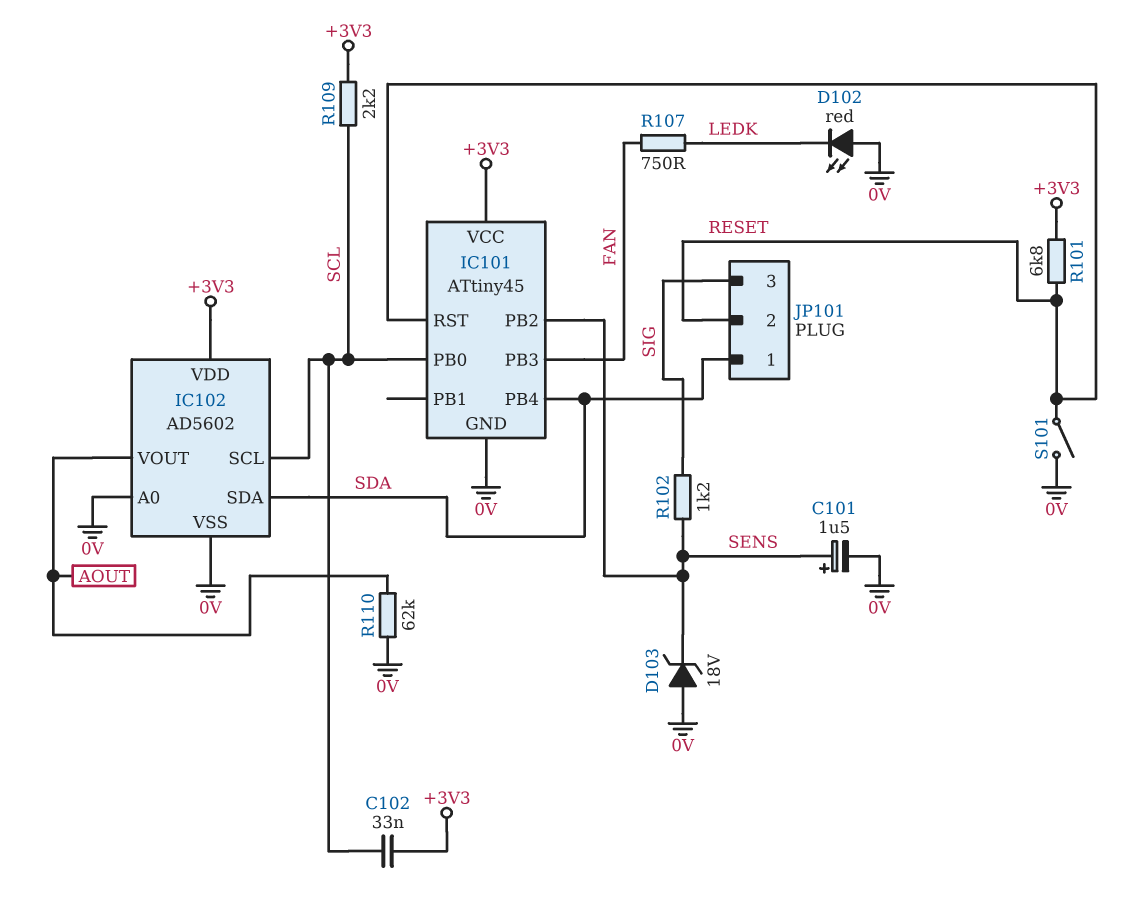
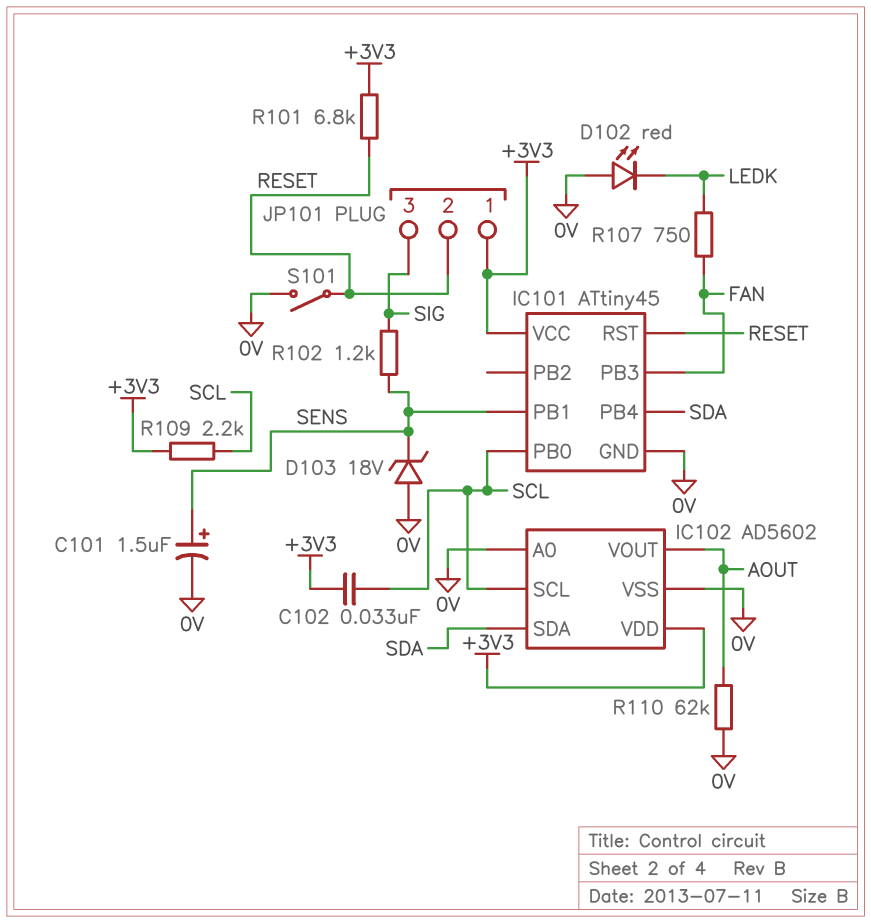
IC101 pin PB1: none -> SENS
IC101 pin PB2: SENS -> none
JP101 pin 1: SDA -> +3V3

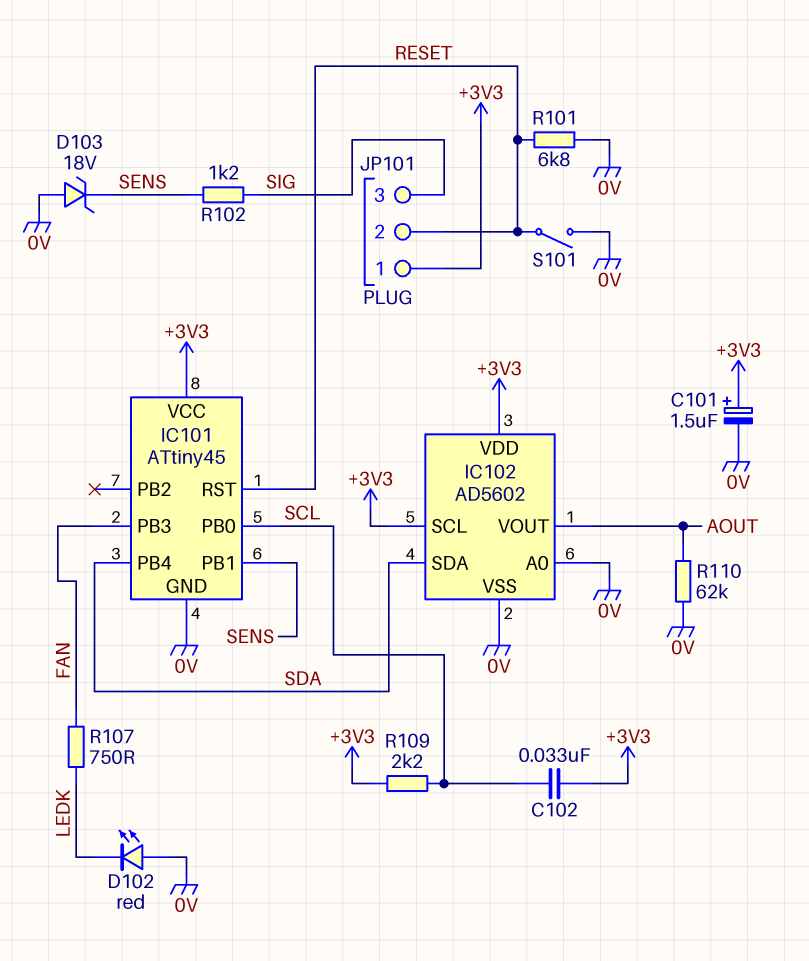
C101: 1.5uF (plus SENS, minus 0V) -> 1.5uF (plus +3V3, minus 0V)
IC102 pin SCL: SCL -> +3V3
R101: 6.8k (+3V3, RESET) -> 6.8k (0V, RESET)

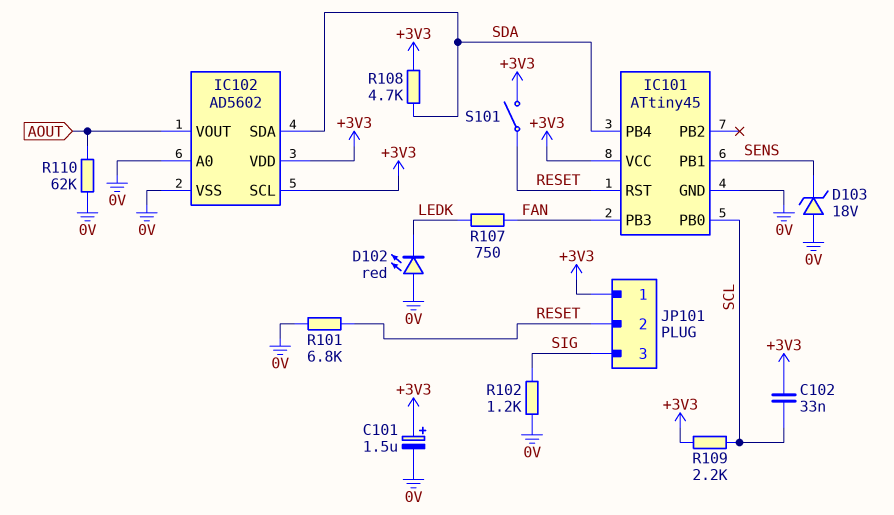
R102: 1.2k (SENS, SIG) -> 1.2k (0V, SIG)
R108: none -> 4.7k (+3V3, SDA)
S101: switch (0V, RESET) -> switch (+3V3, RESET)

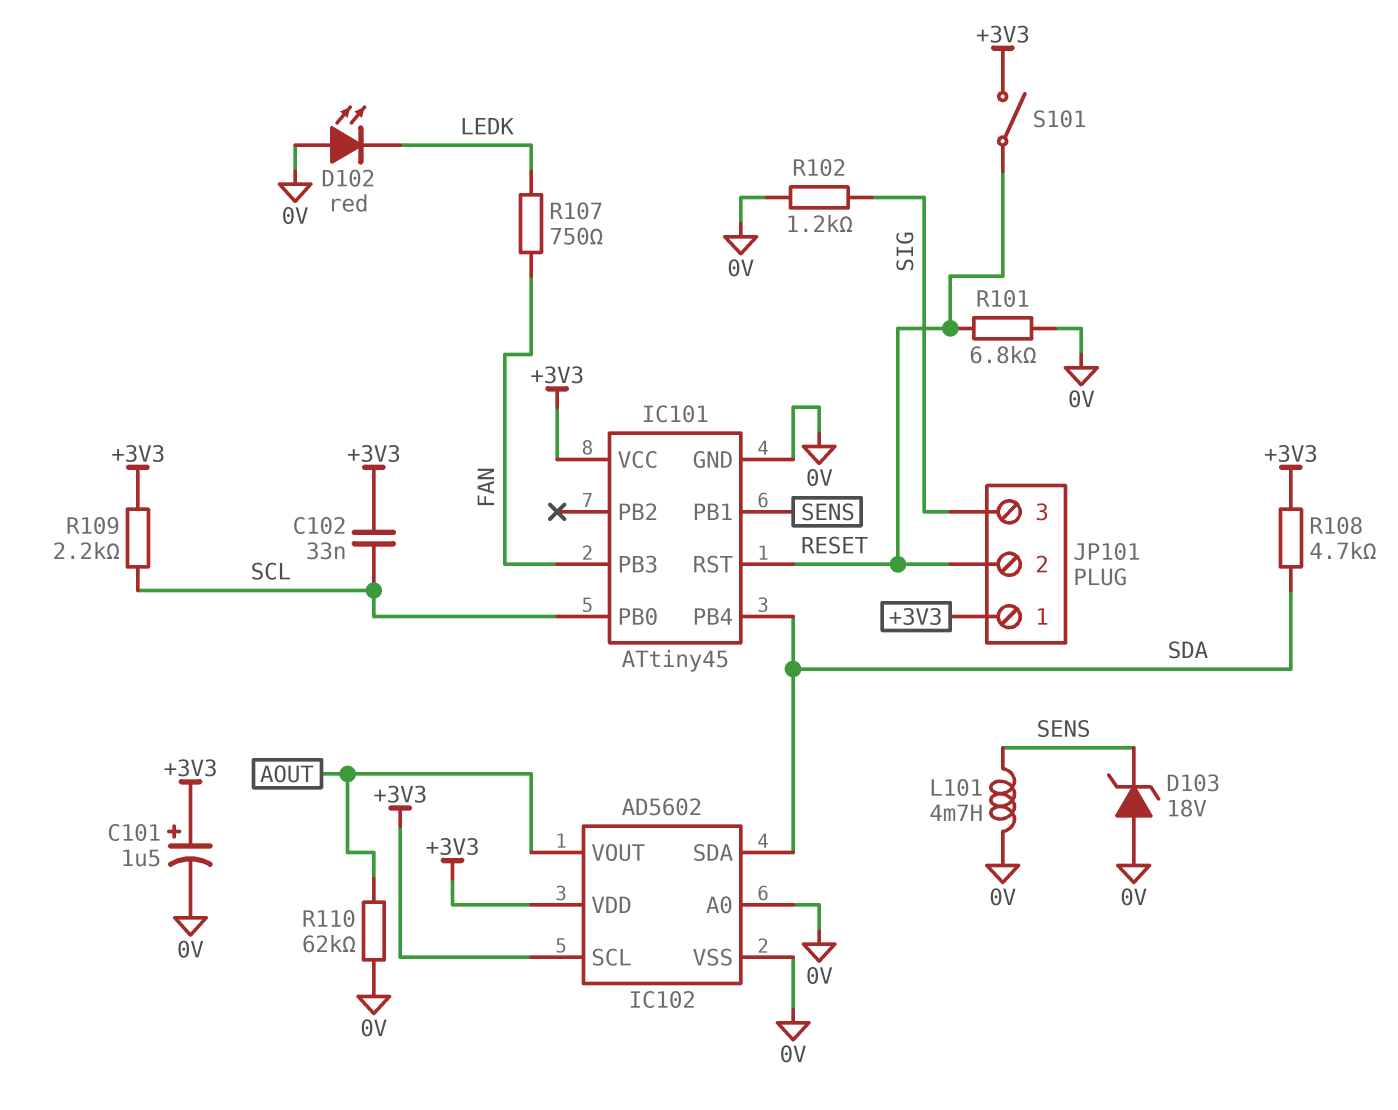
L101: none -> 4.7mH (0V, SENS)

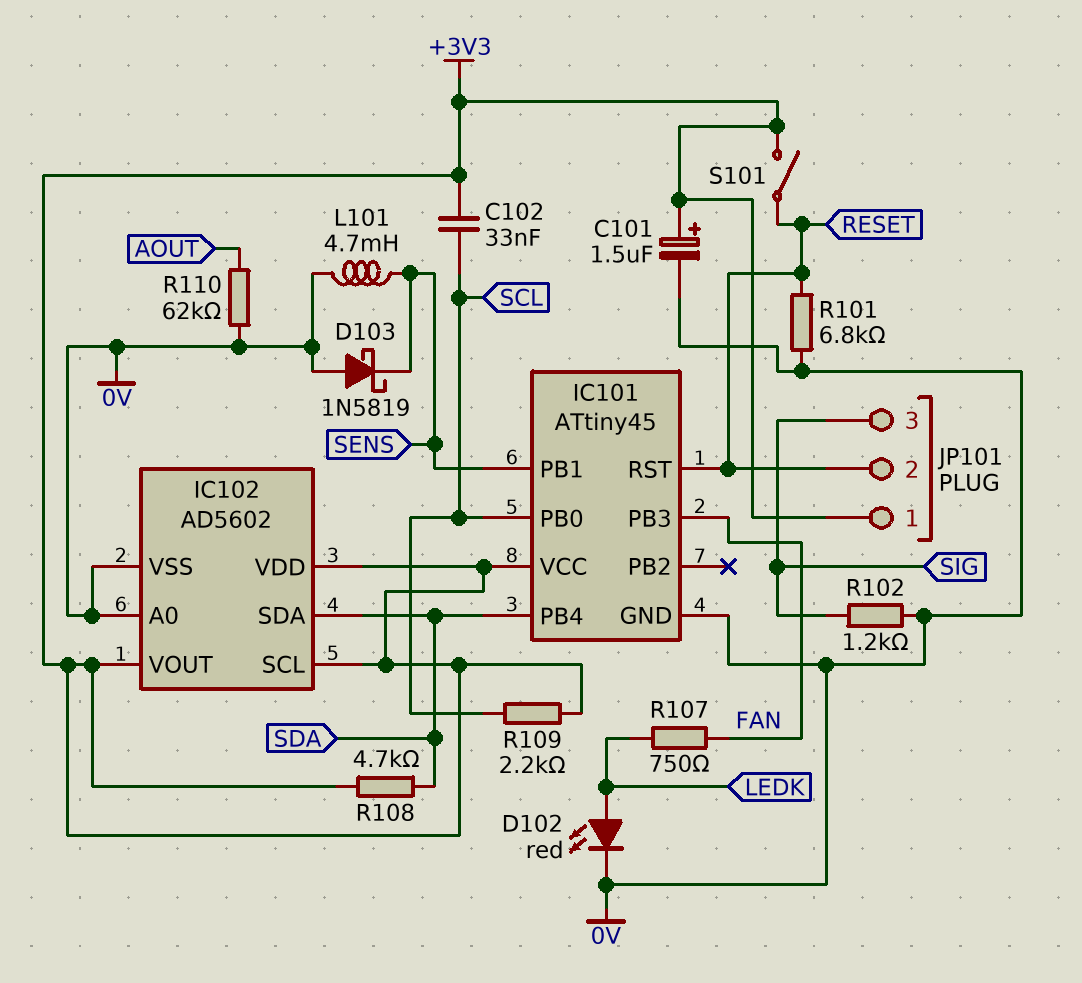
D102: LED red (A 0V, K LEDK) -> LED red (A LEDK, K 0V)
D103: zener 18V (A 0V, K SENS) -> schottky 1N5819 (A 0V, K SENS)
IC102 pin VOUT: AOUT -> +3V3

